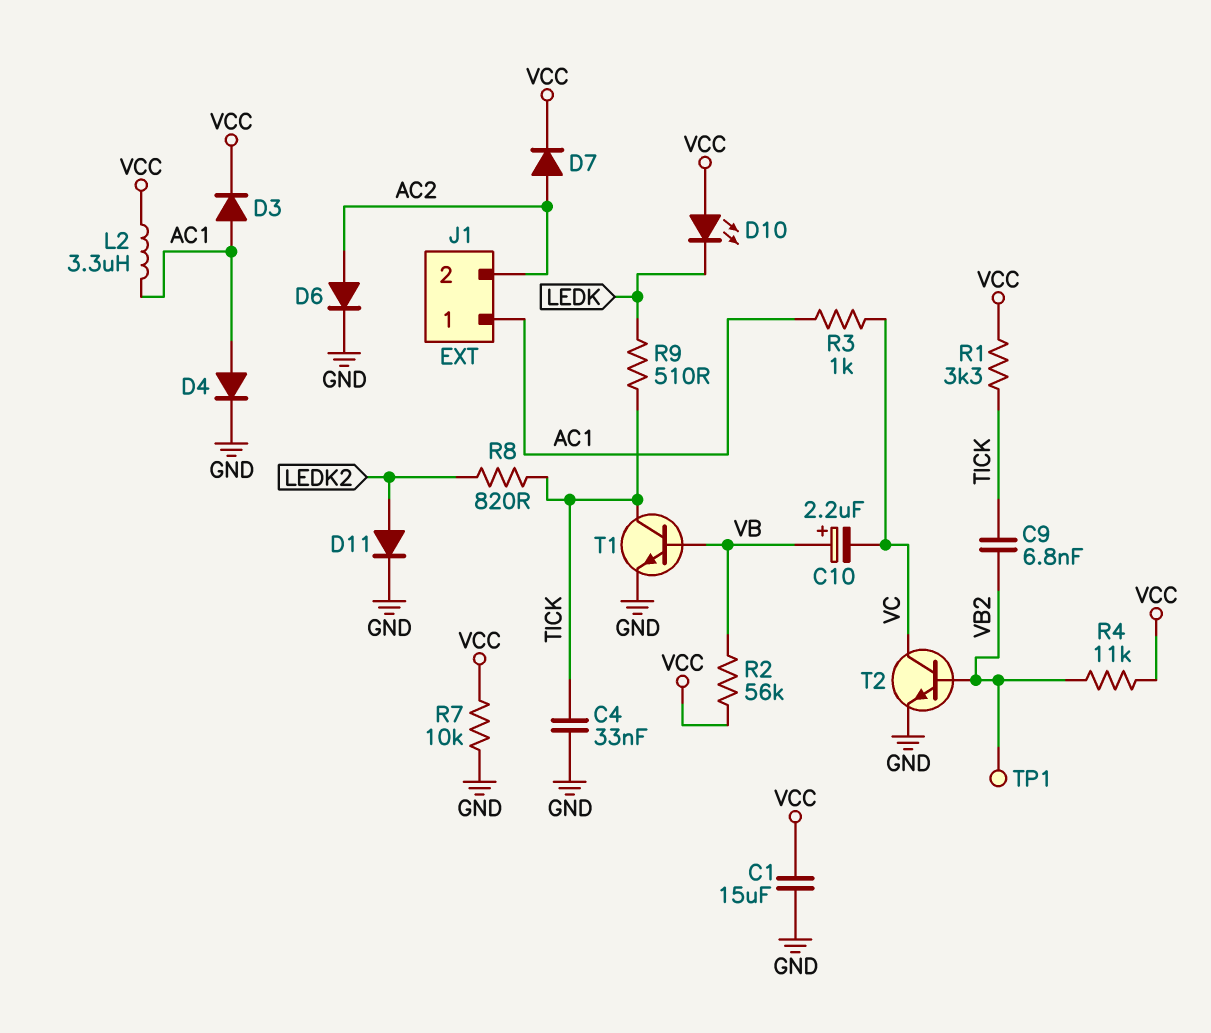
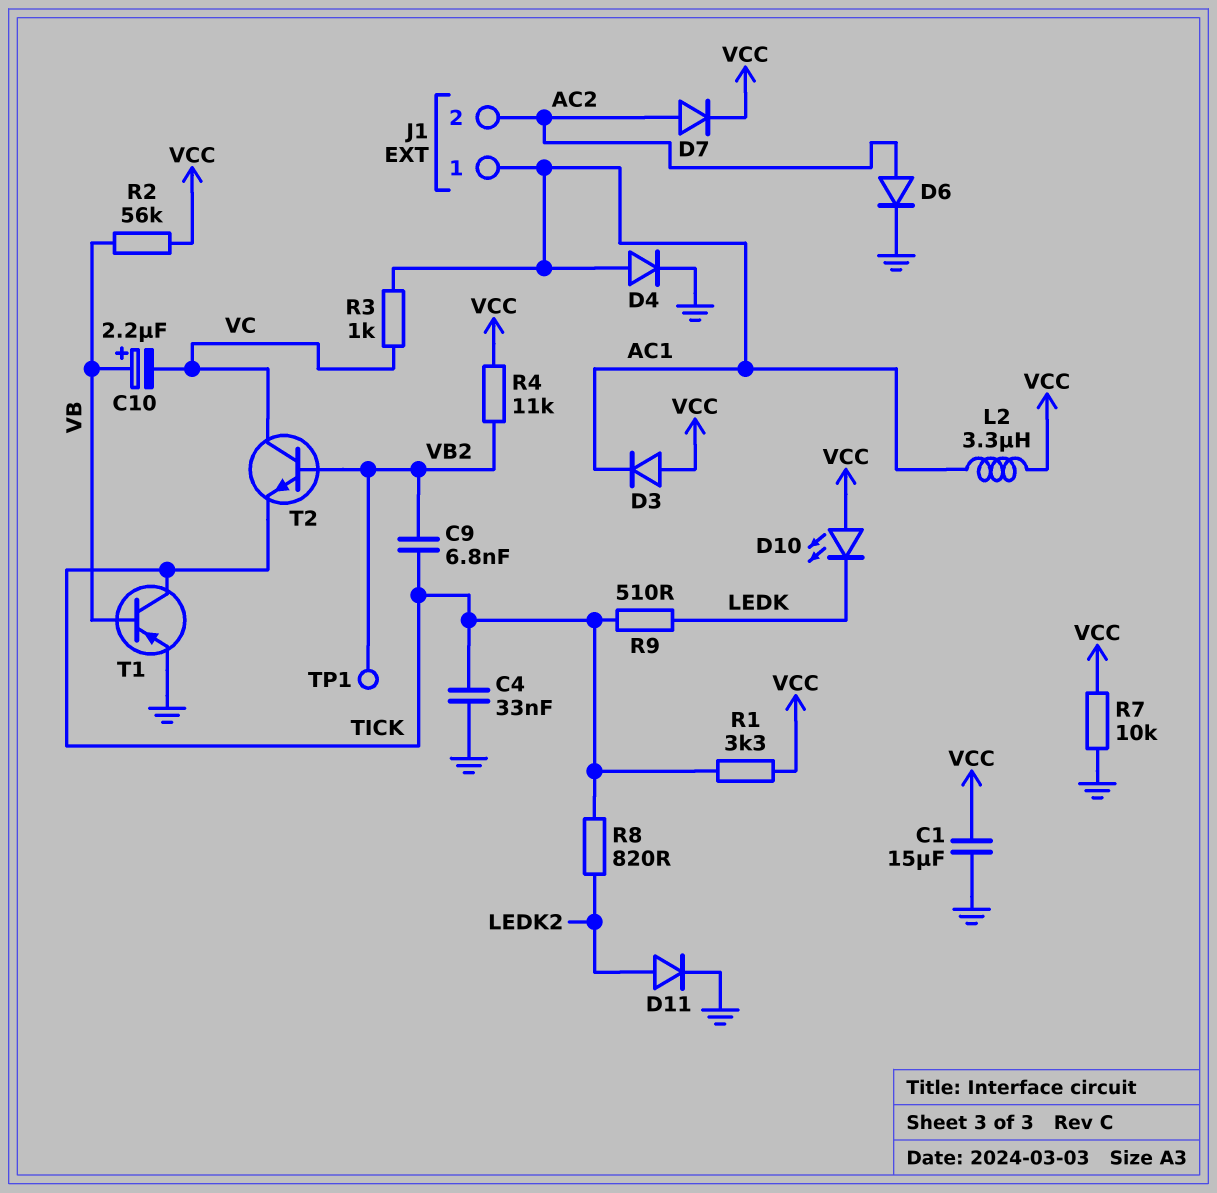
D3: diode (A AC1, K VCC) -> diode (A VCC, K AC1)
T1: NPN (B VB, C TICK, E GND) -> PNP (B VB, C TICK, E GND)
T2: NPN (B VB2, C VC, E GND) -> NPN (B VB2, C VC, E TICK)

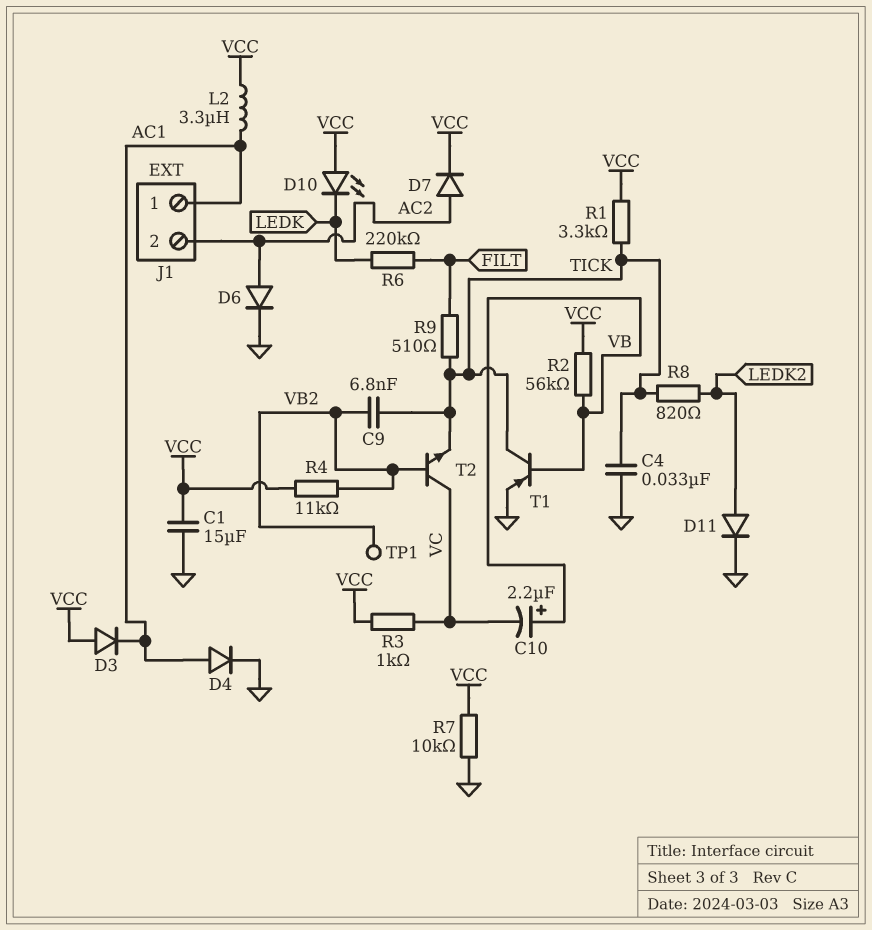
R3: 1k (AC1, VC) -> 1k (VC, VCC)
R6: none -> 220k (FILT, LEDK)
R9: 510 (LEDK, TICK) -> 510 (FILT, TICK)

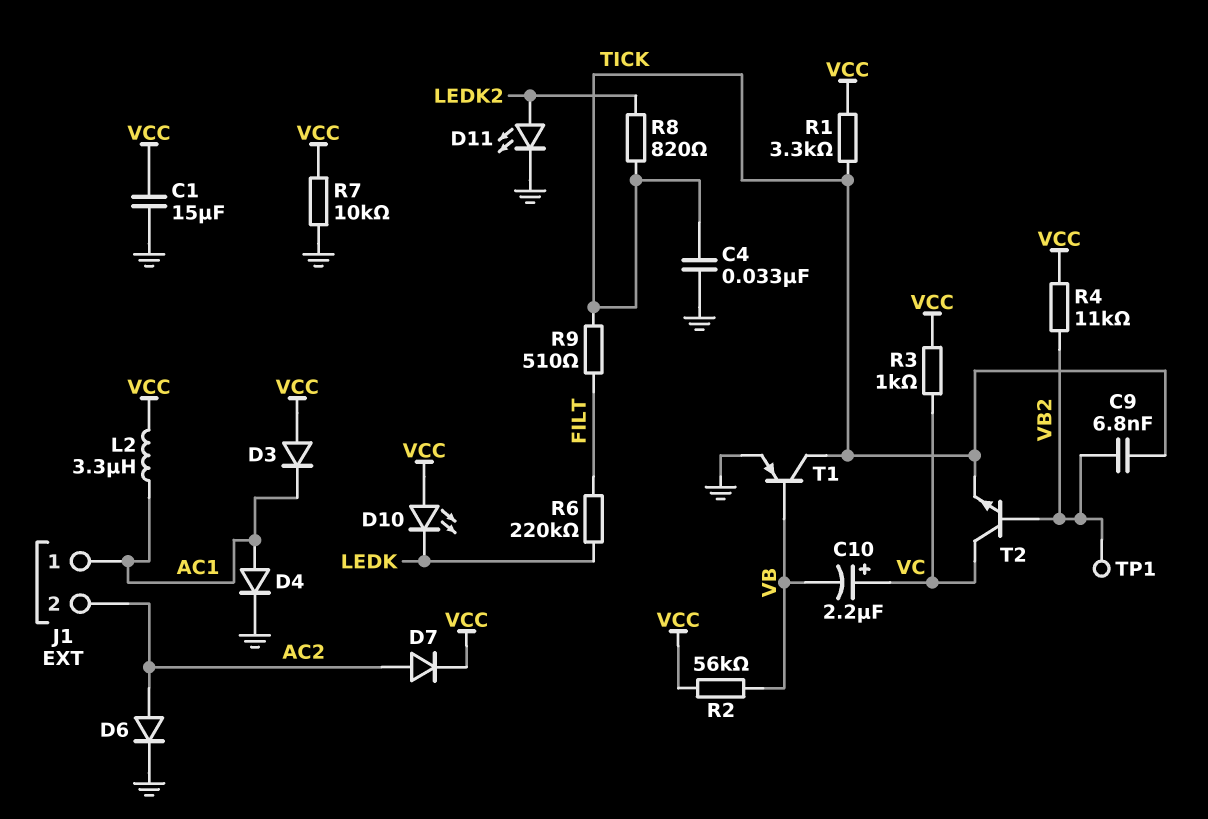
C10: 2.2uF (plus VB, minus VC) -> 2.2uF (plus VC, minus VB)
D11: diode (A LEDK2, K GND) -> LED (A LEDK2, K GND)

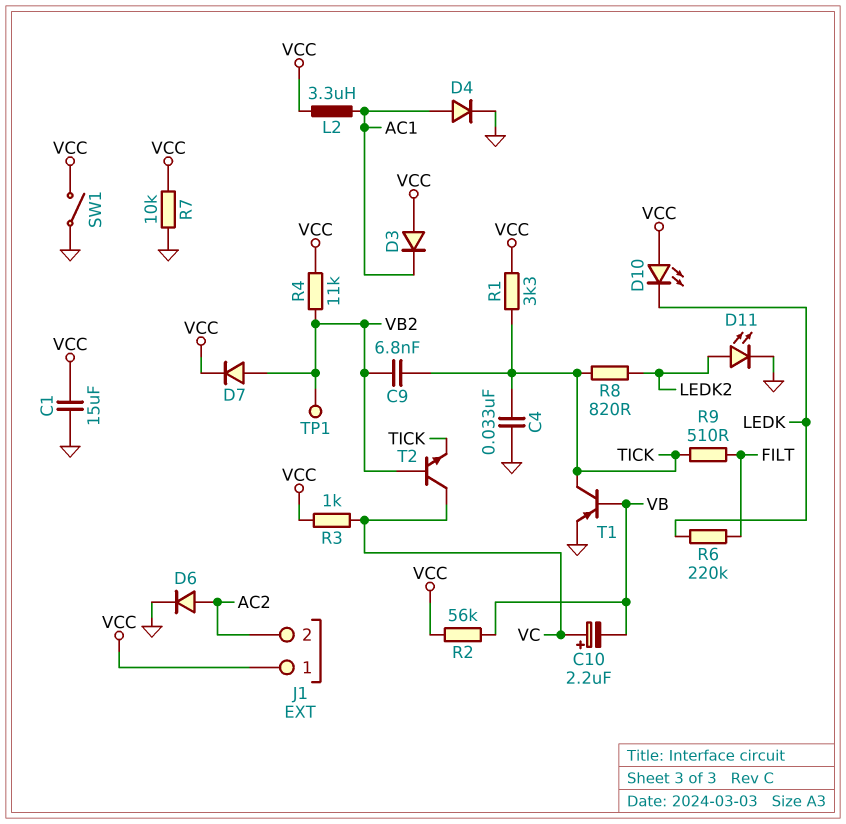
D7: diode (A AC2, K VCC) -> diode (A VB2, K VCC)
J1 pin 1: AC1 -> VCC
SW1: none -> switch (GND, VCC)

